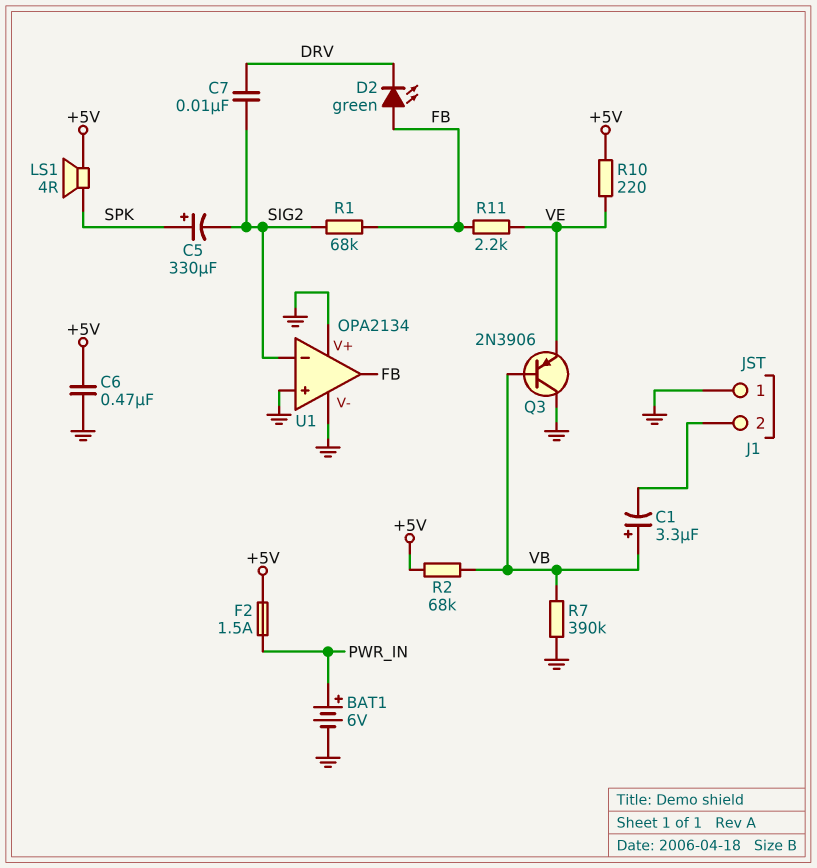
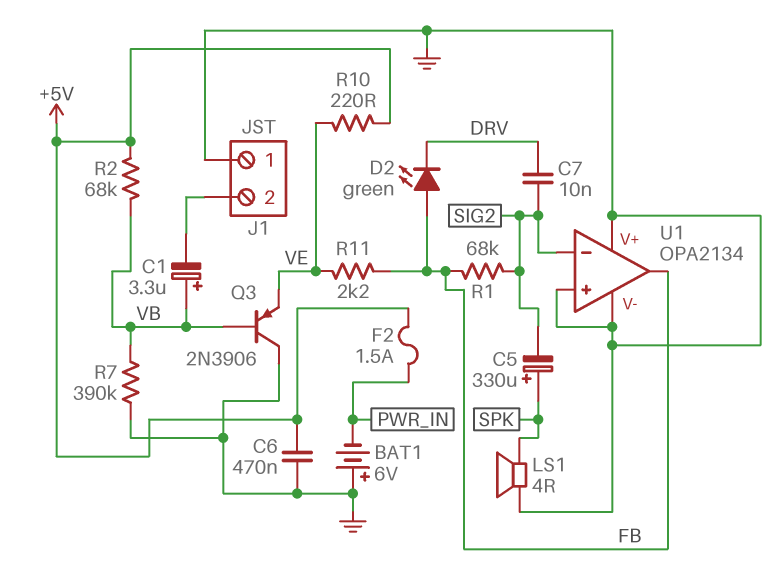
BAT1: 6V (plus PWR_IN, minus GND) -> 6V (plus GND, minus PWR_IN)
LS1: speaker 4R (+5V, SPK) -> speaker 4R (GND, SPK)

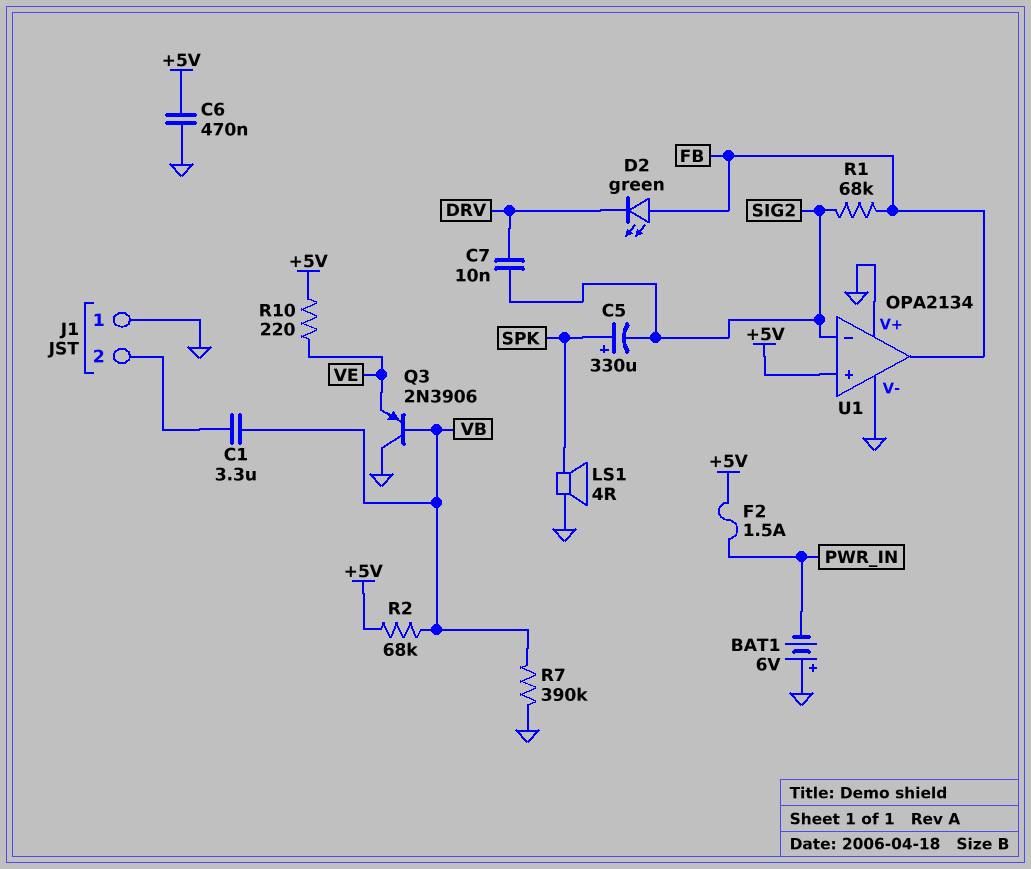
C1: 3.3uF (plus VB, minus J1/2) -> 3.3uF (J1/2, VB)
R11: 2.2k (FB, VE) -> none
U1 pin in+: GND -> +5V

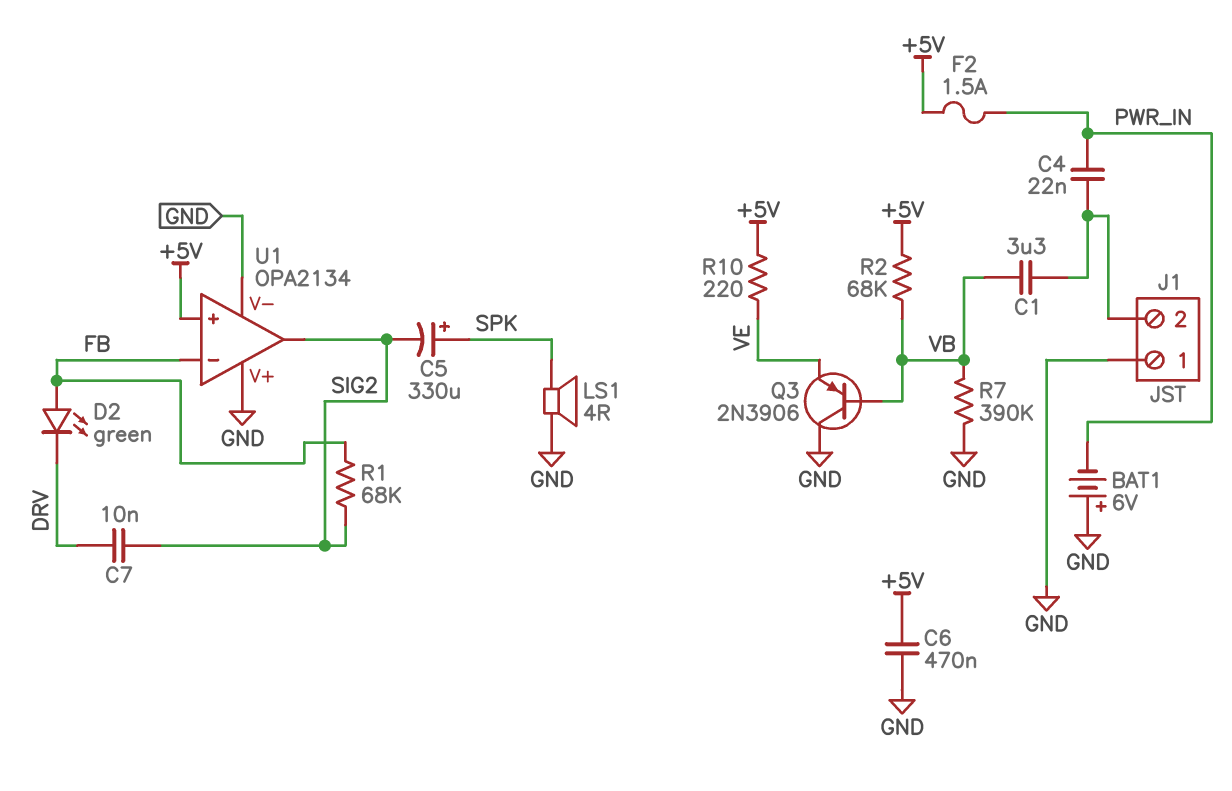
C4: none -> 22nF (J1/2, PWR_IN)
U1 pin in-: SIG2 -> FB
U1 pin out: FB -> SIG2

